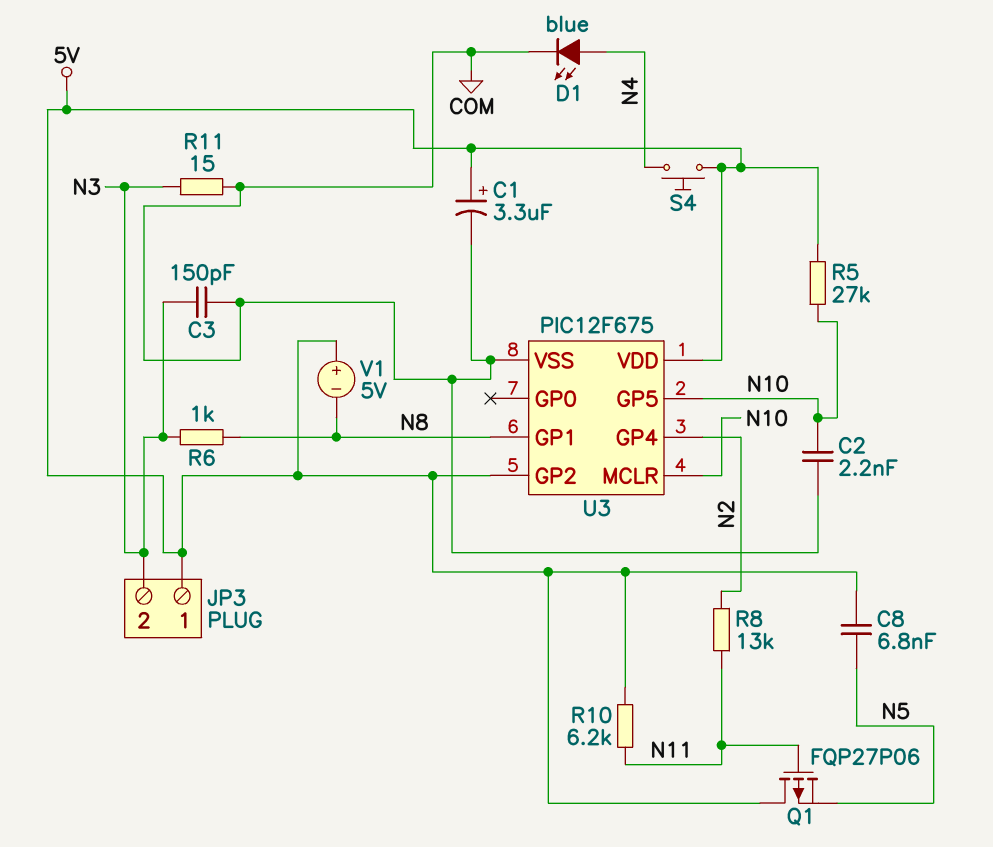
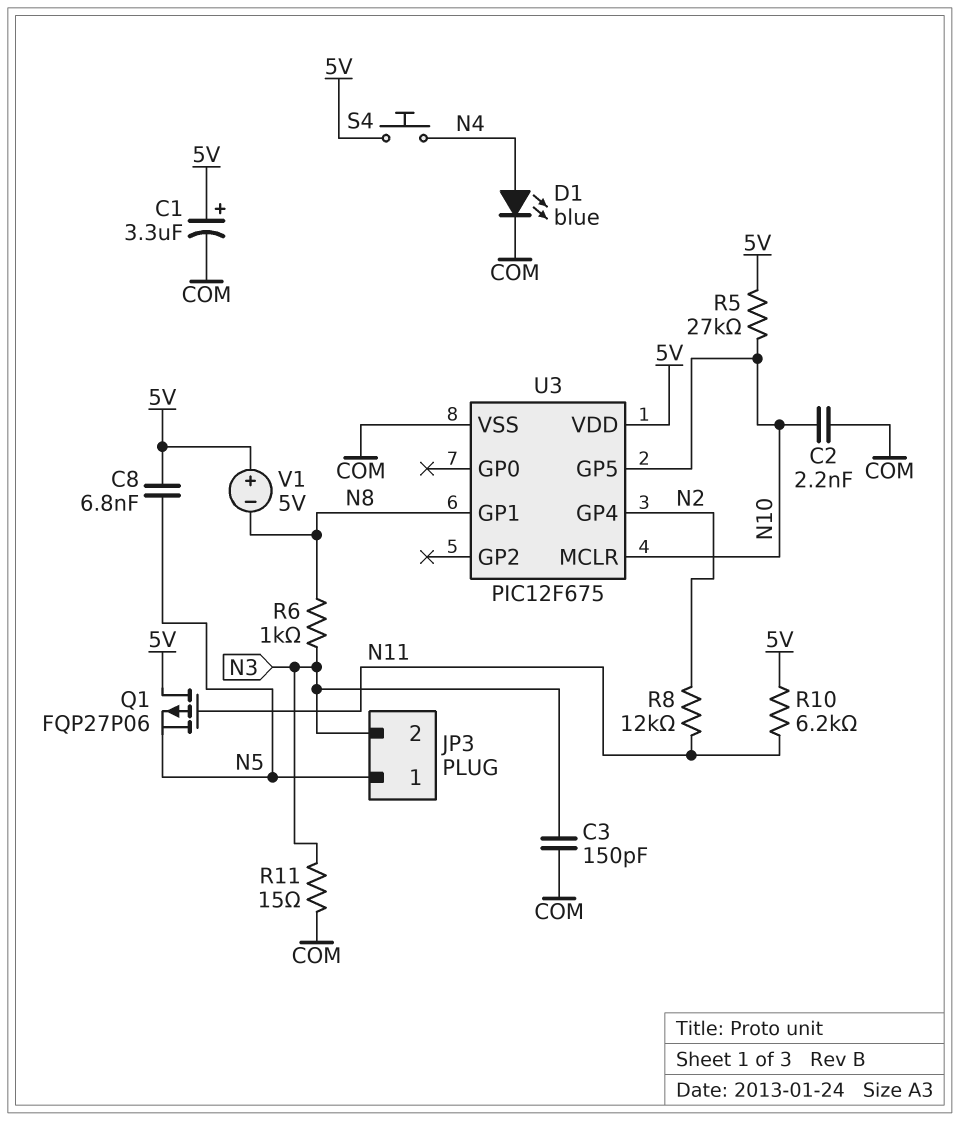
JP3 pin 1: 5V -> N5
R8: 13k (N2, N11) -> 12k (N2, N11)
U3 pin GP2: 5V -> none

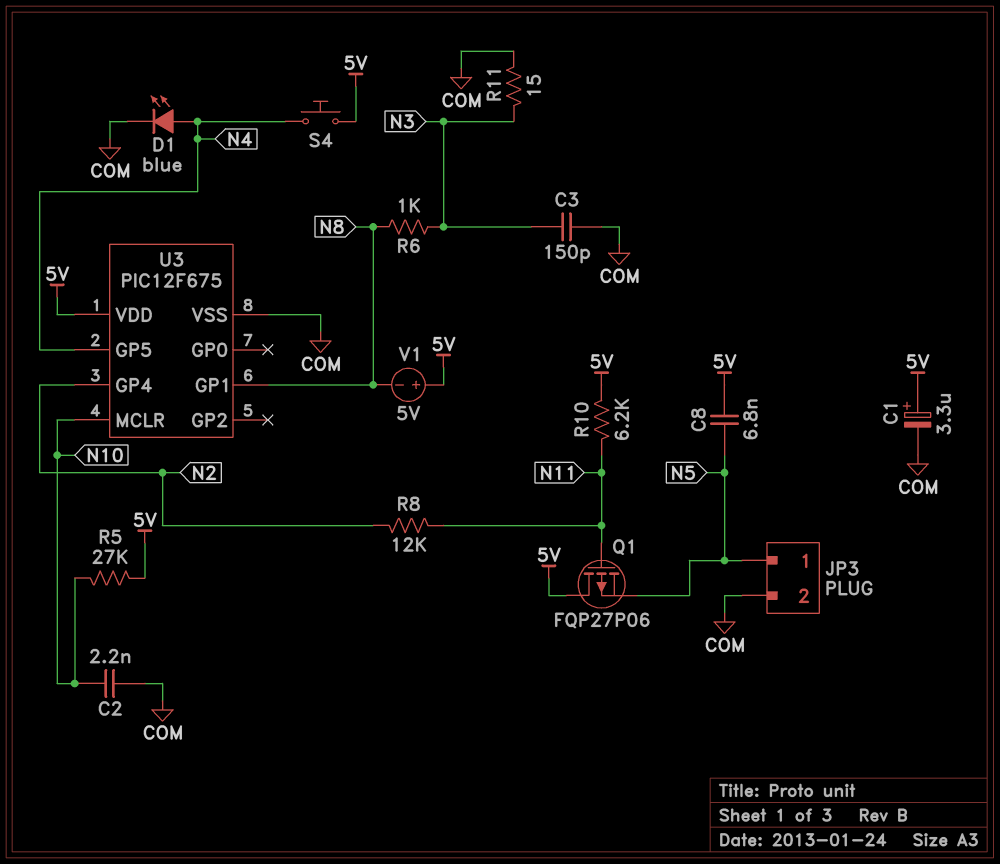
JP3 pin 2: N3 -> COM
U3 pin GP5: N10 -> N4

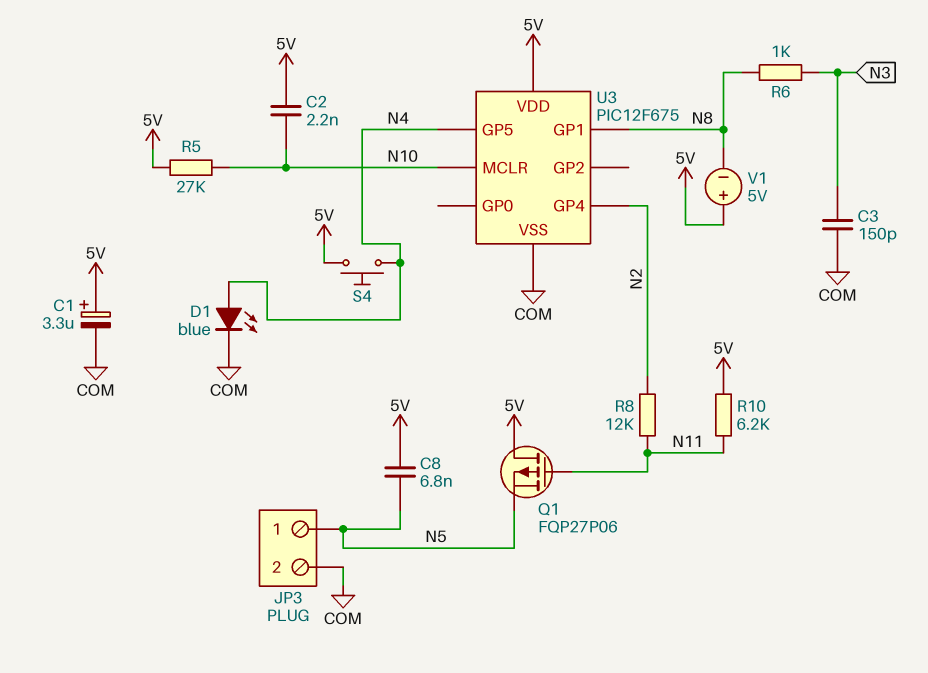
C2: 2.2nF (COM, N10) -> 2.2nF (5V, N10)
R11: 15 (COM, N3) -> none

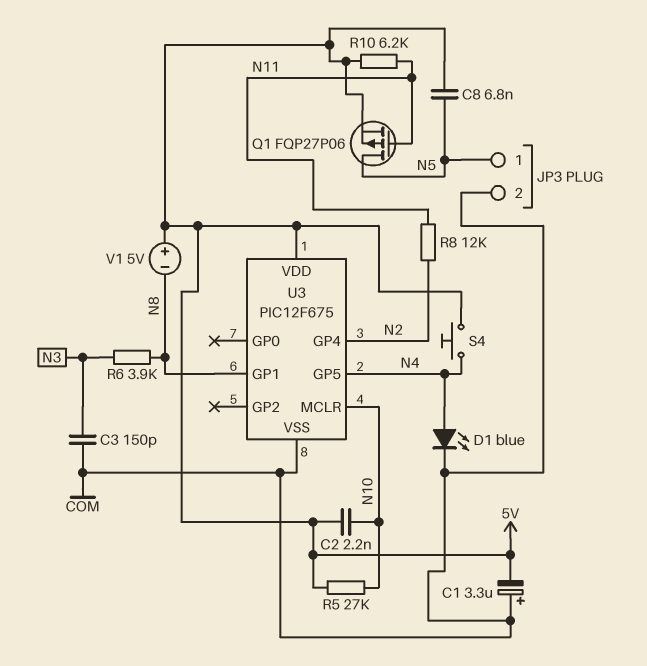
C1: 3.3uF (plus 5V, minus COM) -> 3.3uF (plus COM, minus 5V)
Q1: PMOS FQP27P06 (G N11, D 5V, S N5) -> PMOS FQP27P06 (G N11, D N5, S 5V)
R6: 1k (N3, N8) -> 3.9k (N3, N8)

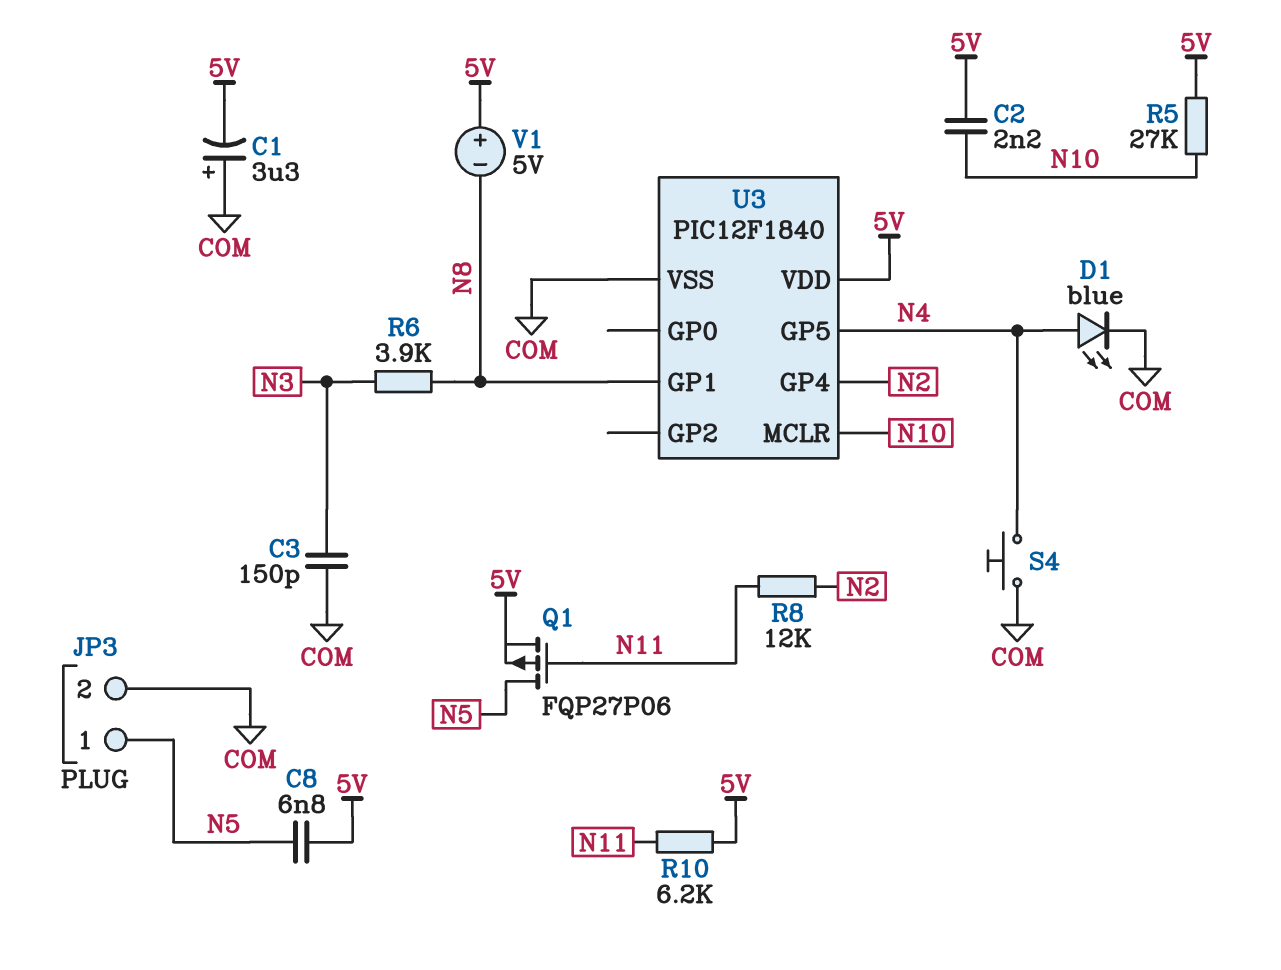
S4: button (5V, N4) -> button (COM, N4)
U3: PIC12F675 -> PIC12F1840

